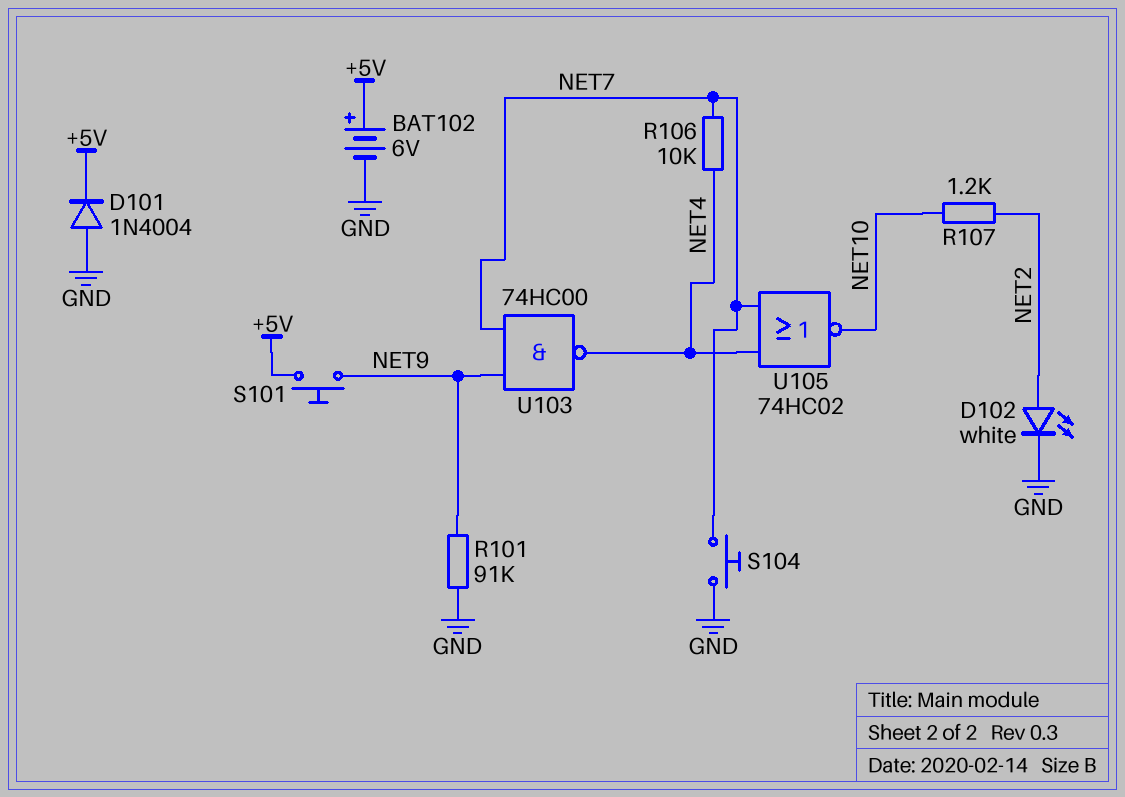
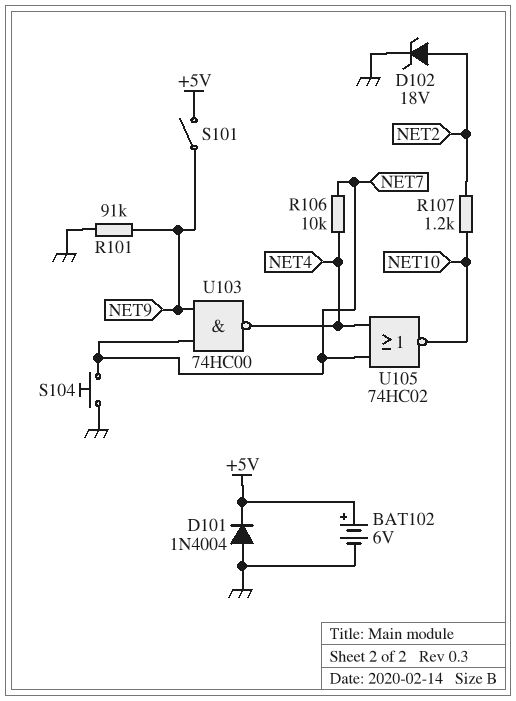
D102: LED white (A NET2, K GND) -> zener 18V (A NET2, K GND)
S101: button (+5V, NET9) -> switch (+5V, NET9)

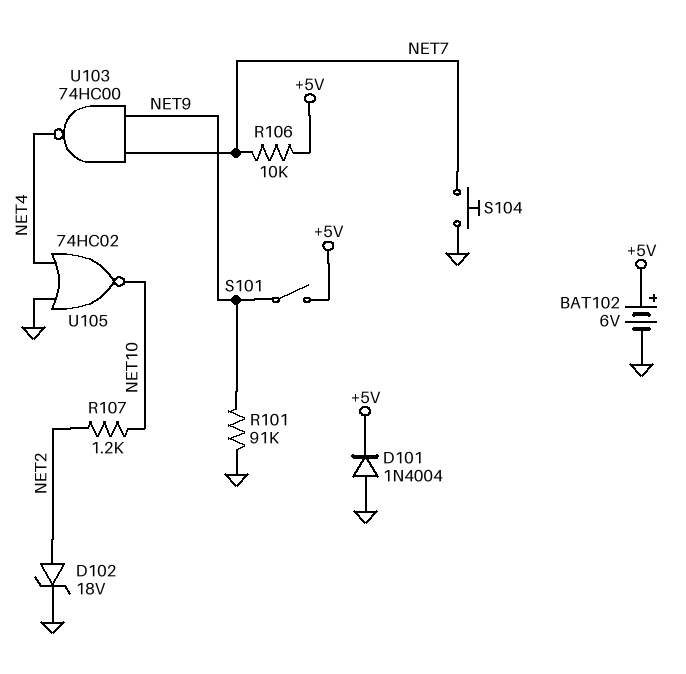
R106: 10k (NET4, NET7) -> 10k (+5V, NET7)
U105: NOR 74HC02 (in NET4, in NET7, out NET10) -> NOR 74HC02 (in GND, in NET4, out NET10)

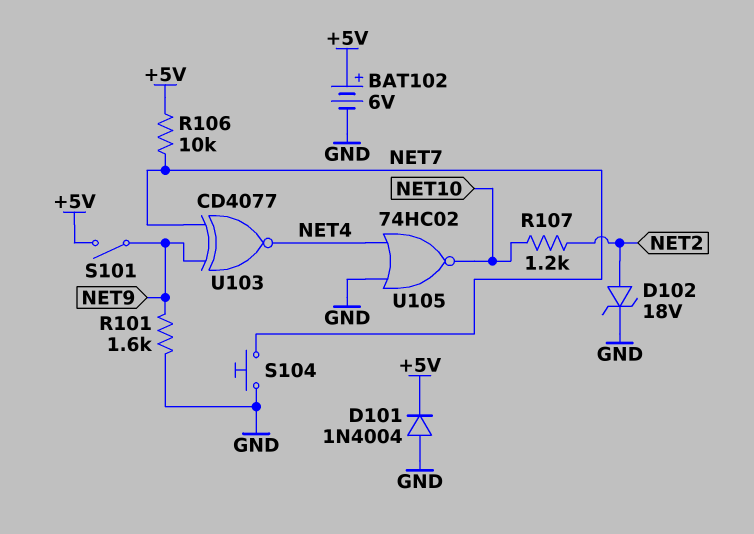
R101: 91k (GND, NET9) -> 1.6k (GND, NET9)
U103: NAND 74HC00 (in NET7, in NET9, out NET4) -> XNOR CD4077 (in NET7, in NET9, out NET4)

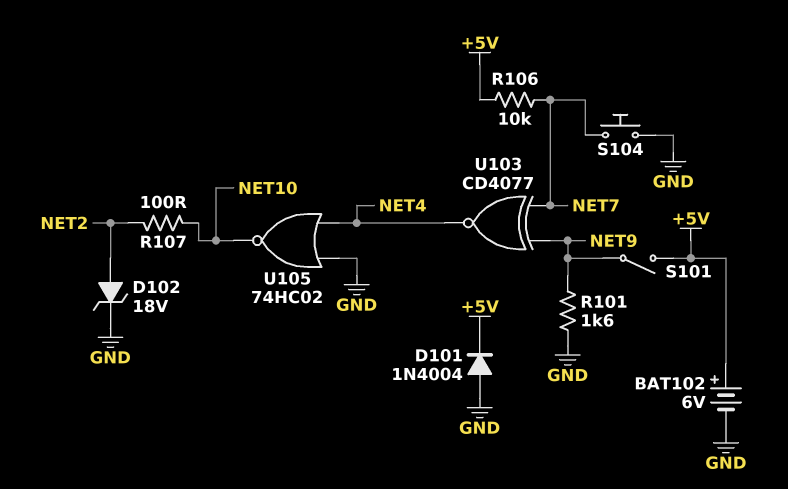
R107: 1.2k (NET2, NET10) -> 100 (NET2, NET10)

